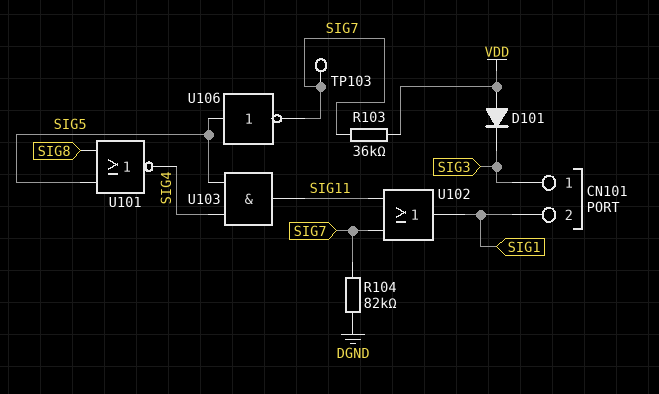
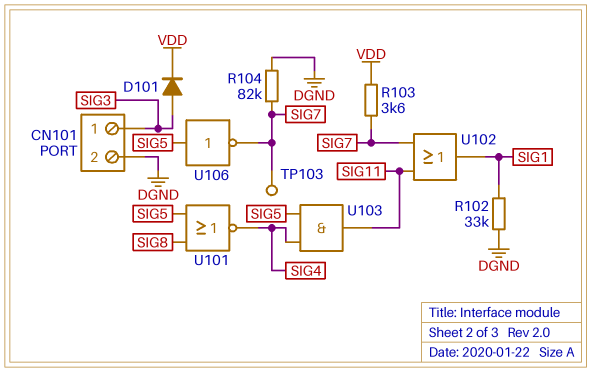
CN101 pin 2: SIG1 -> DGND
D101: diode (A VDD, K SIG3) -> diode (A SIG3, K VDD)
R102: none -> 33k (DGND, SIG1)
R103: 36k (SIG7, VDD) -> 3.6k (SIG7, VDD)

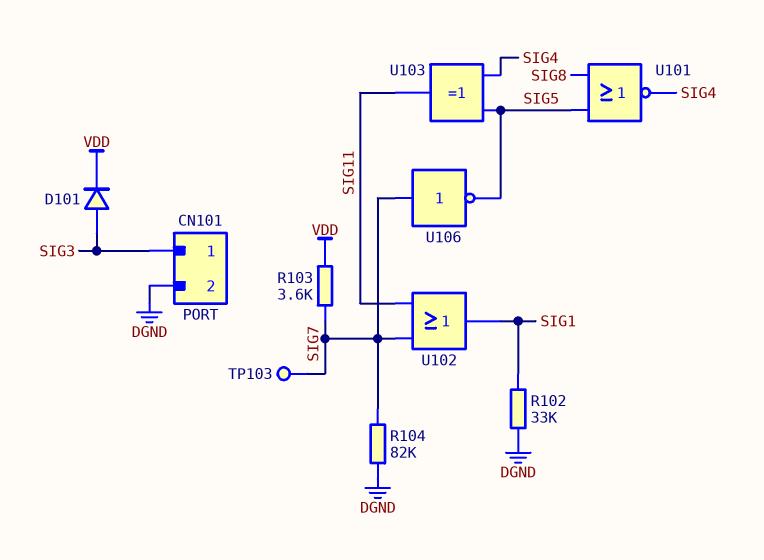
U103: AND (in SIG4, in SIG5, out SIG11) -> XOR (in SIG4, in SIG5, out SIG11)
U106: NOT (in SIG5, out SIG7) -> NOT (in SIG7, out SIG5)

